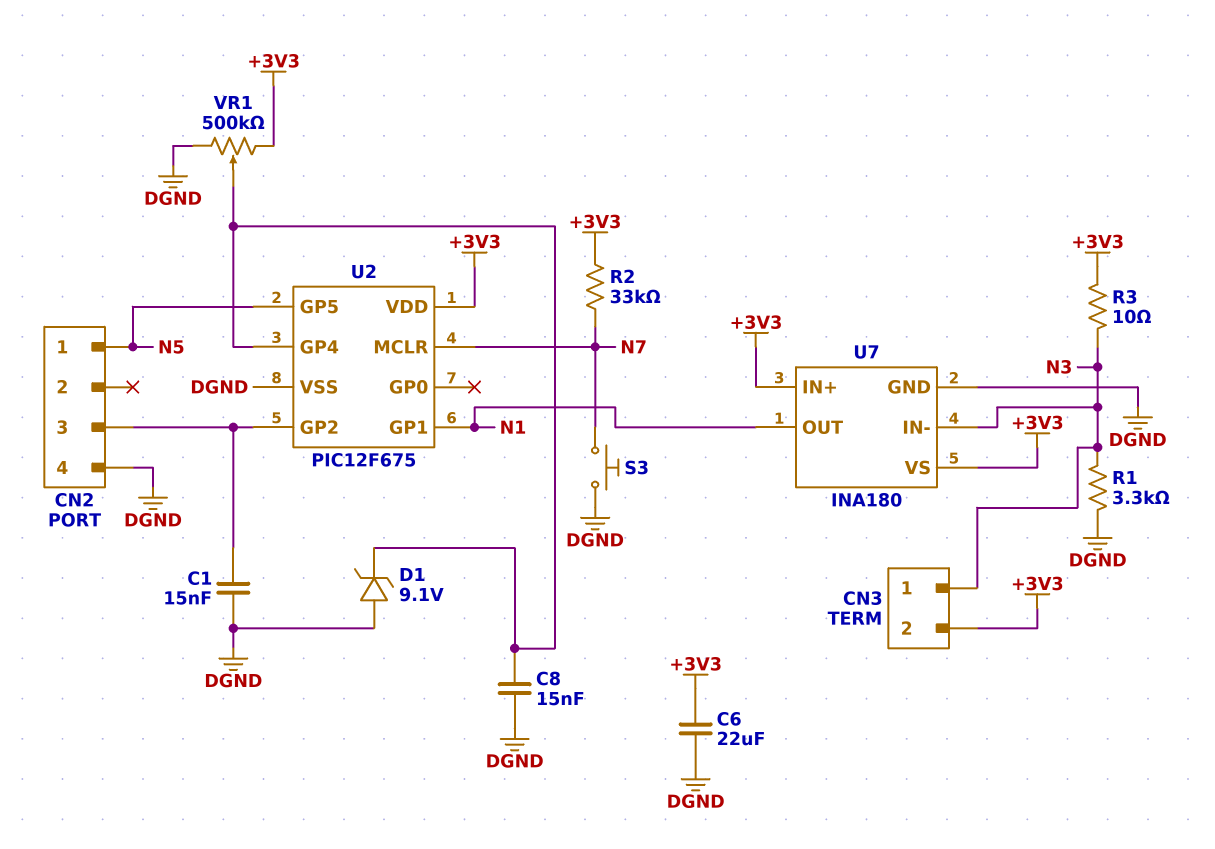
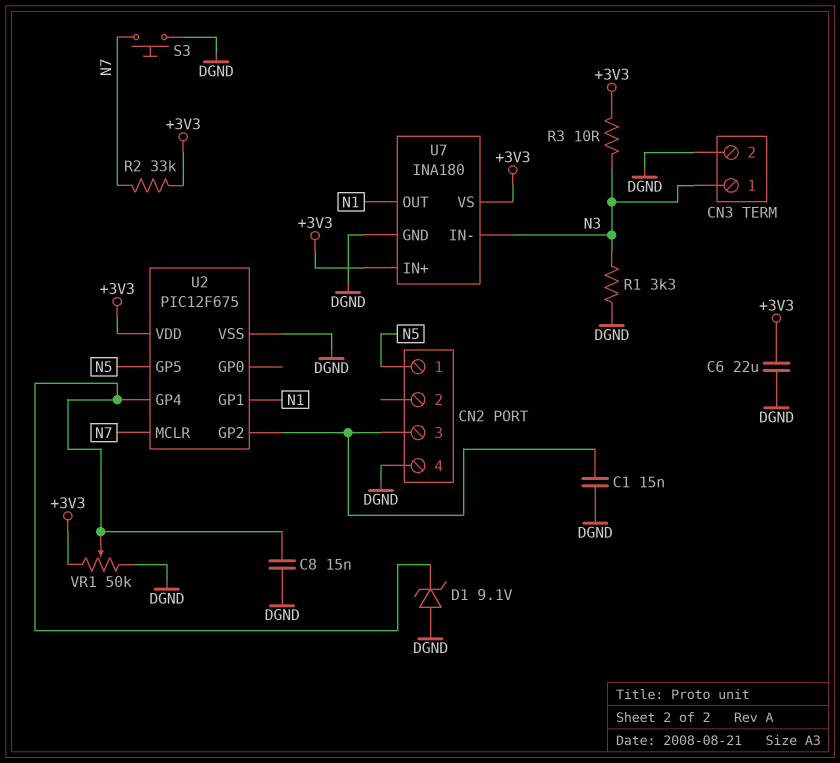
CN3 pin 2: +3V3 -> DGND
VR1: 500k (+3V3, DGND, wiper U2/GP4) -> 50k (+3V3, DGND, wiper U2/GP4)

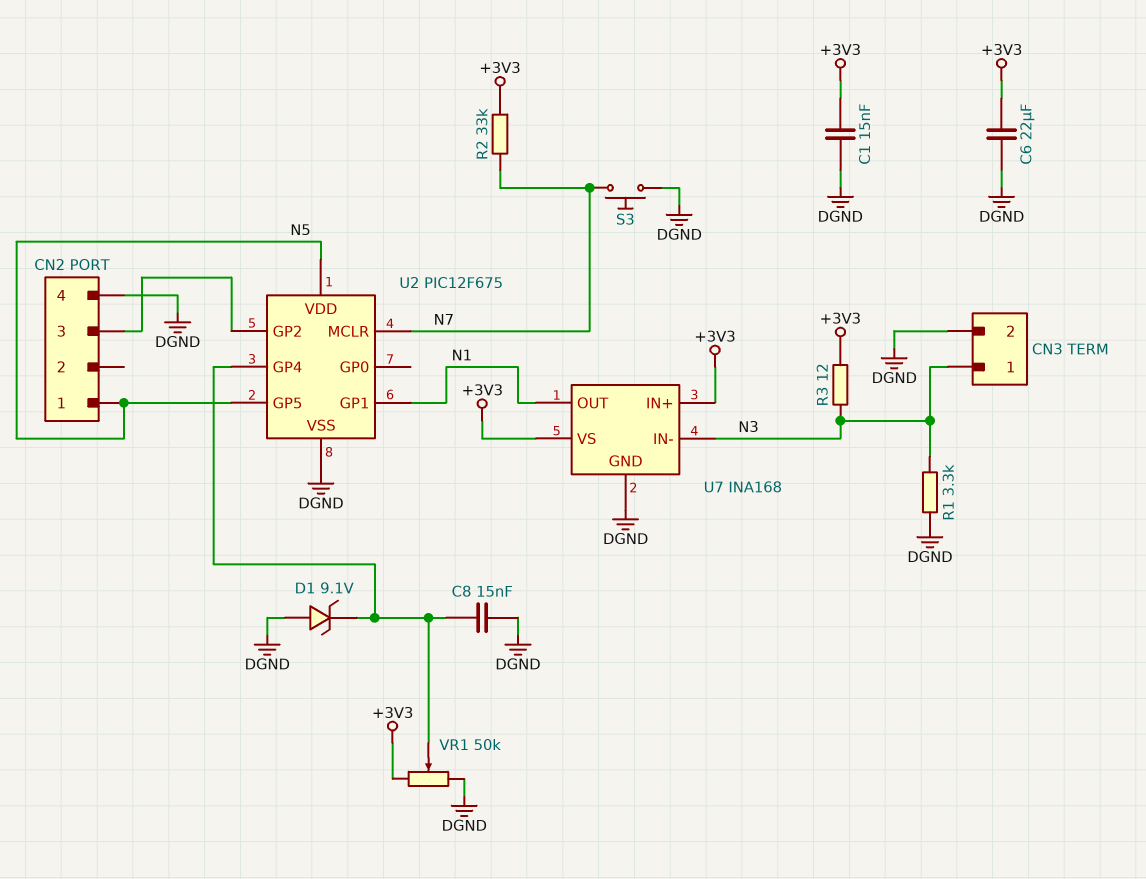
C1: 15nF (CN2/3, DGND) -> 15nF (+3V3, DGND)
R3: 10 (+3V3, N3) -> 12 (+3V3, N3)
U2 pin VDD: +3V3 -> N5
U7: INA180 -> INA168

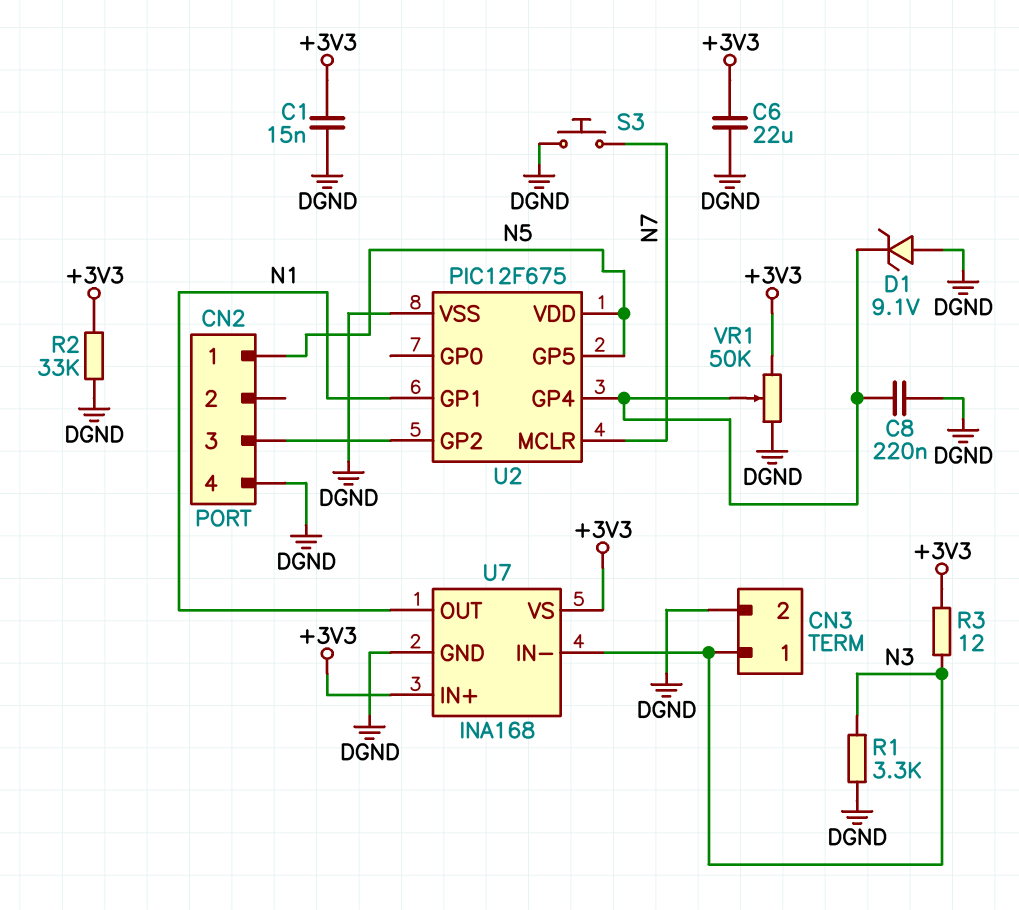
C8: 15nF (DGND, U2/GP4) -> 220nF (DGND, U2/GP4)
R2: 33k (+3V3, N7) -> 33k (+3V3, DGND)

